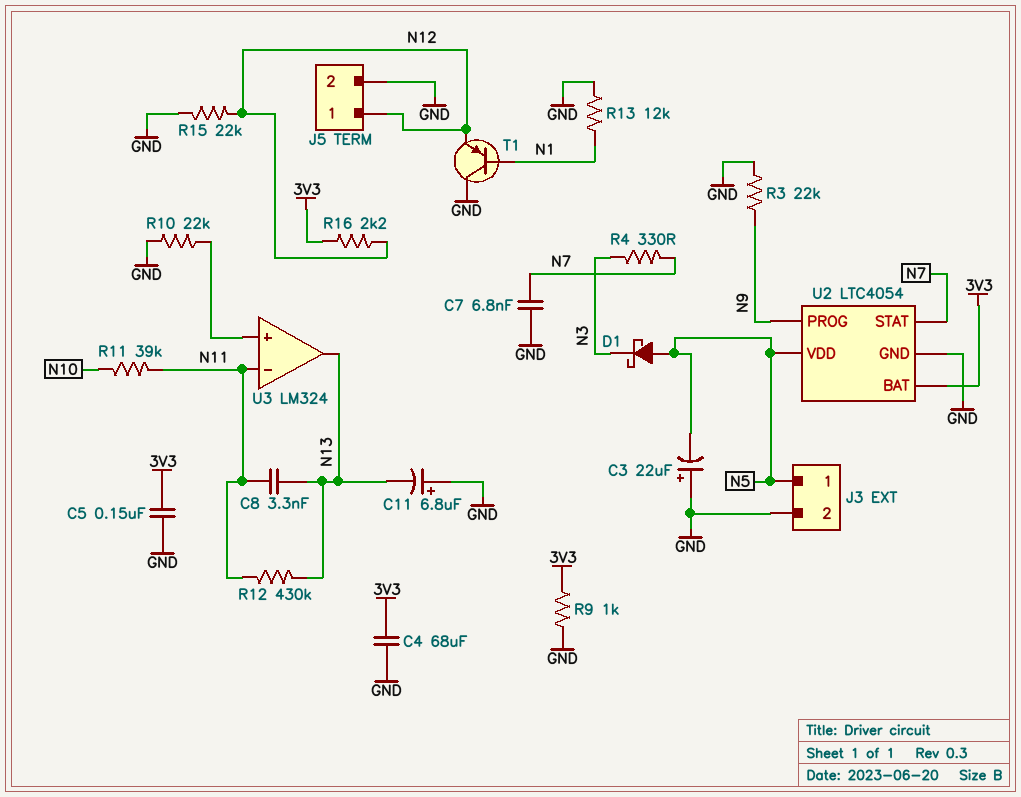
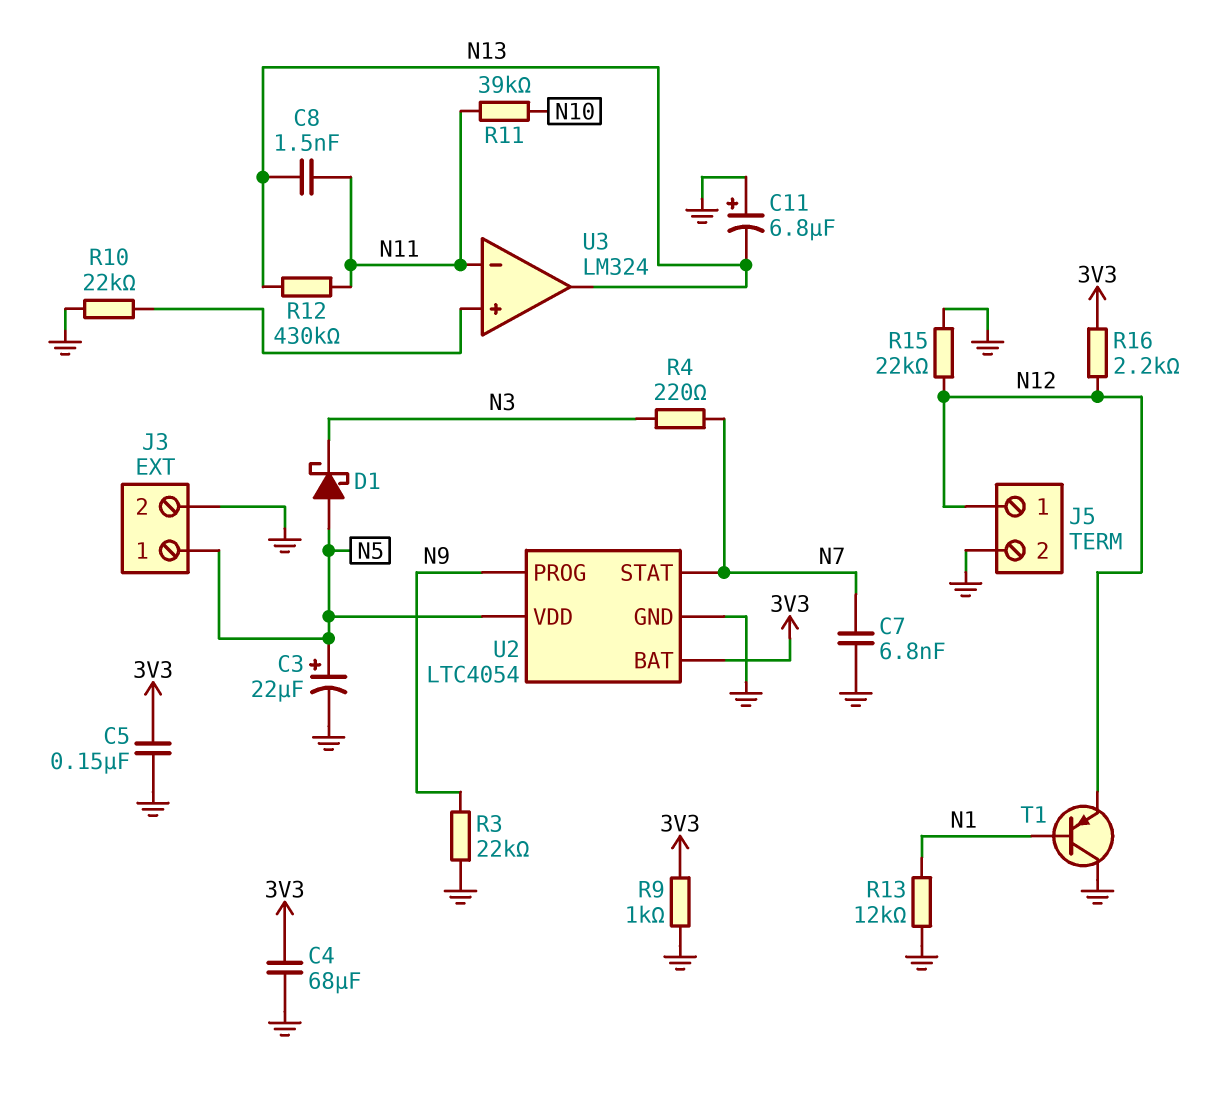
C3: 22uF (plus GND, minus N5) -> 22uF (plus N5, minus GND)
C8: 3.3nF (N11, N13) -> 1.5nF (N11, N13)
R4: 330 (N3, N7) -> 220 (N3, N7)

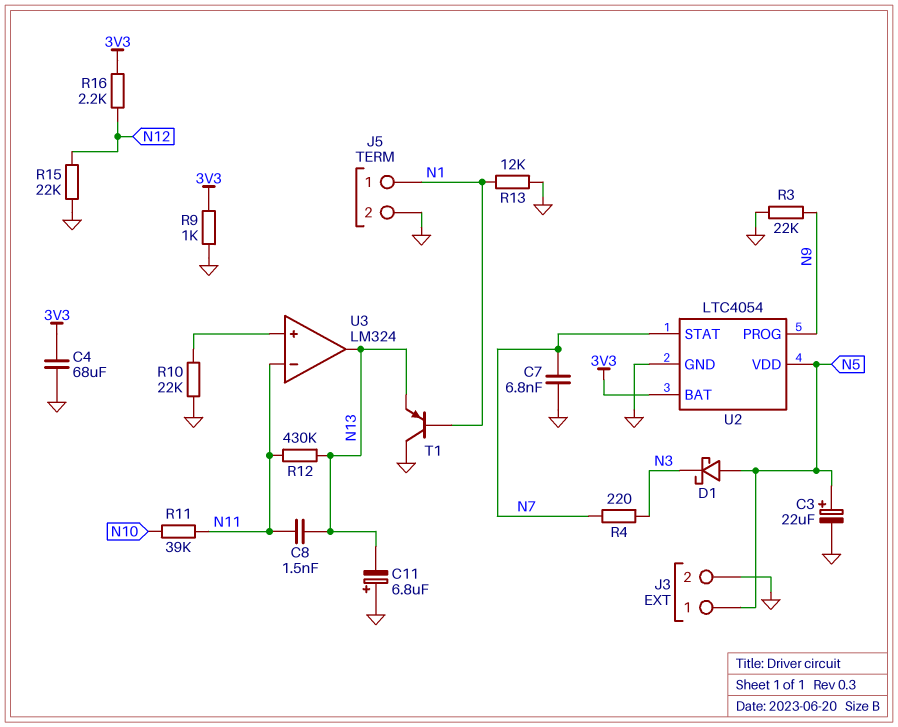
C5: 150nF (3V3, GND) -> none
J5 pin 1: N12 -> N1
T1: PNP (B N1, C GND, E N12) -> PNP (B N1, C GND, E N13)

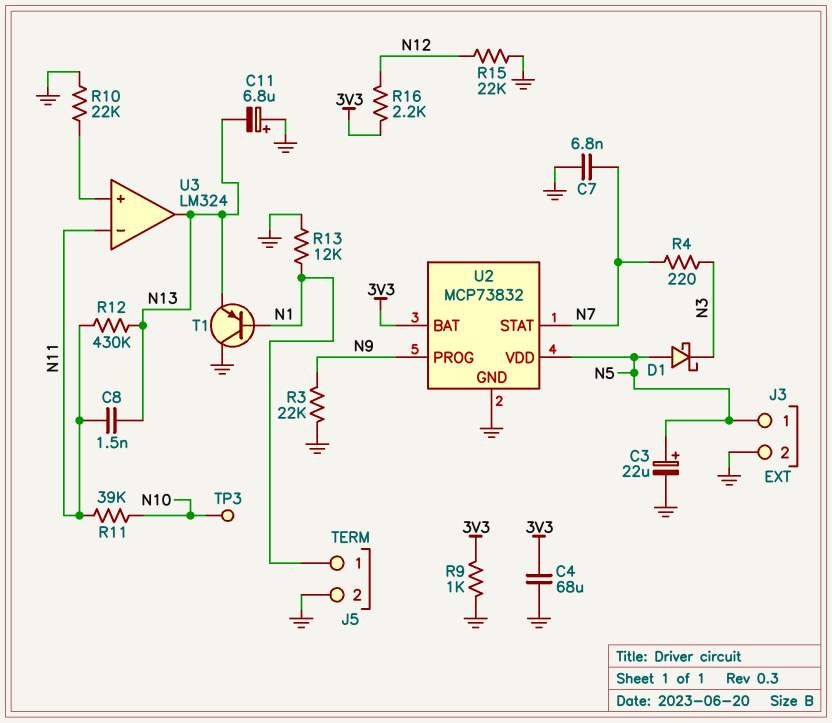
TP3: none -> test point (N10)
U2: LTC4054 -> MCP73832

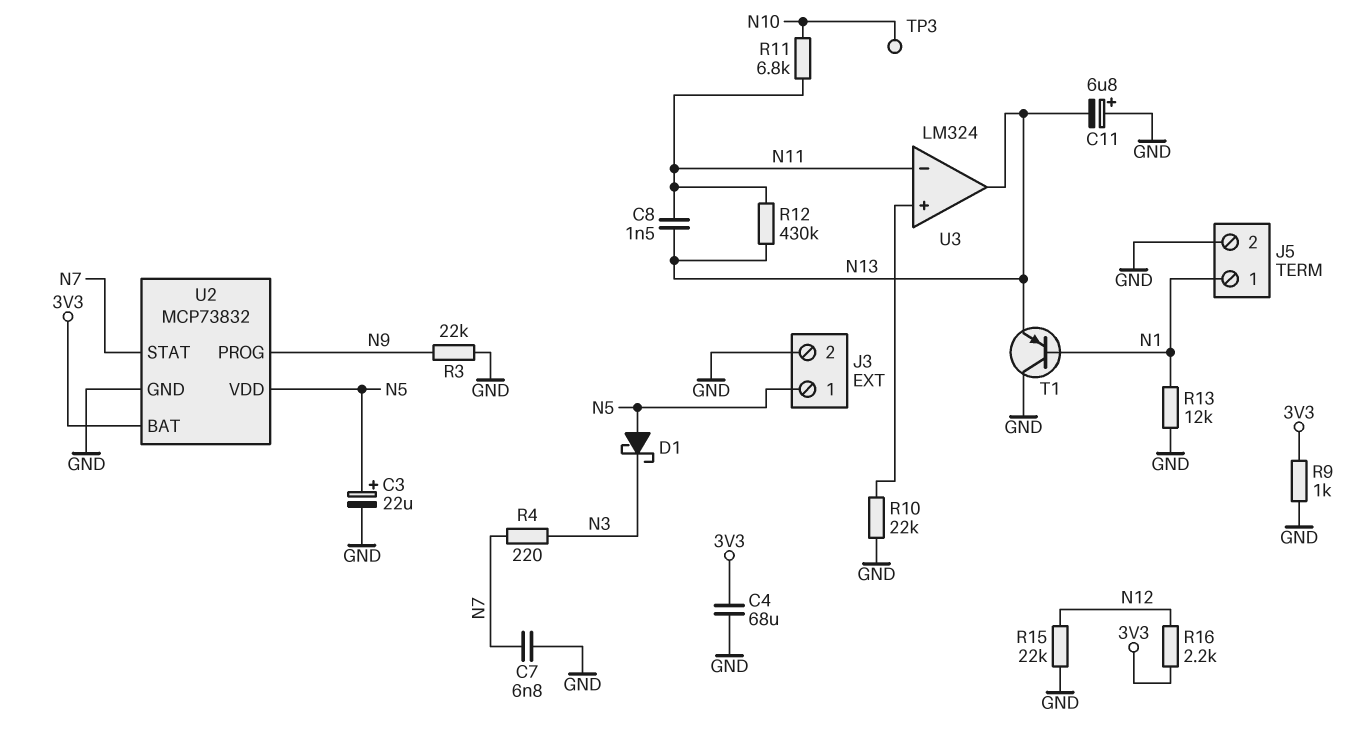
R11: 39k (N10, N11) -> 6.8k (N10, N11)

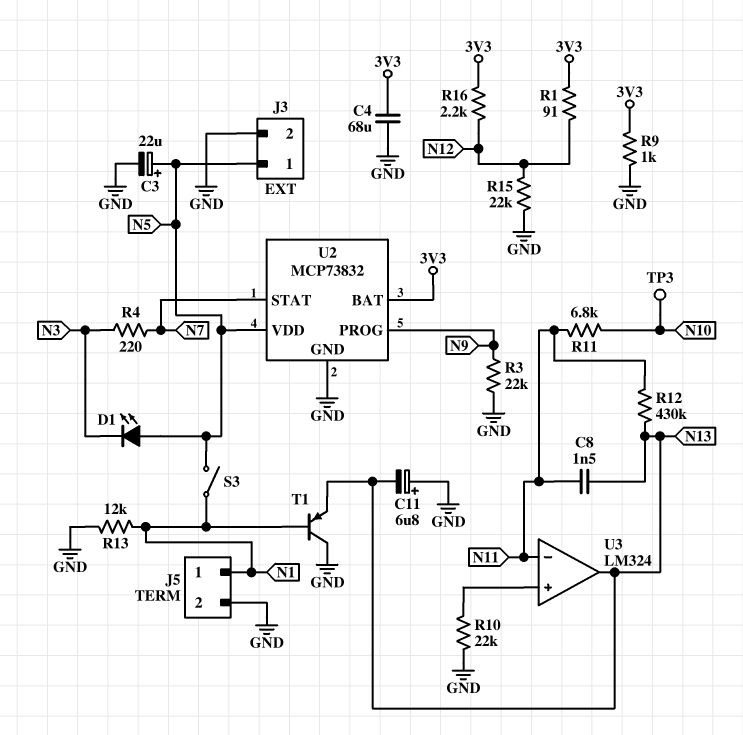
C7: 6.8nF (GND, N7) -> none
D1: schottky (A N5, K N3) -> LED (A N5, K N3)
R1: none -> 91 (3V3, N12)
S3: none -> switch (N1, N5)

